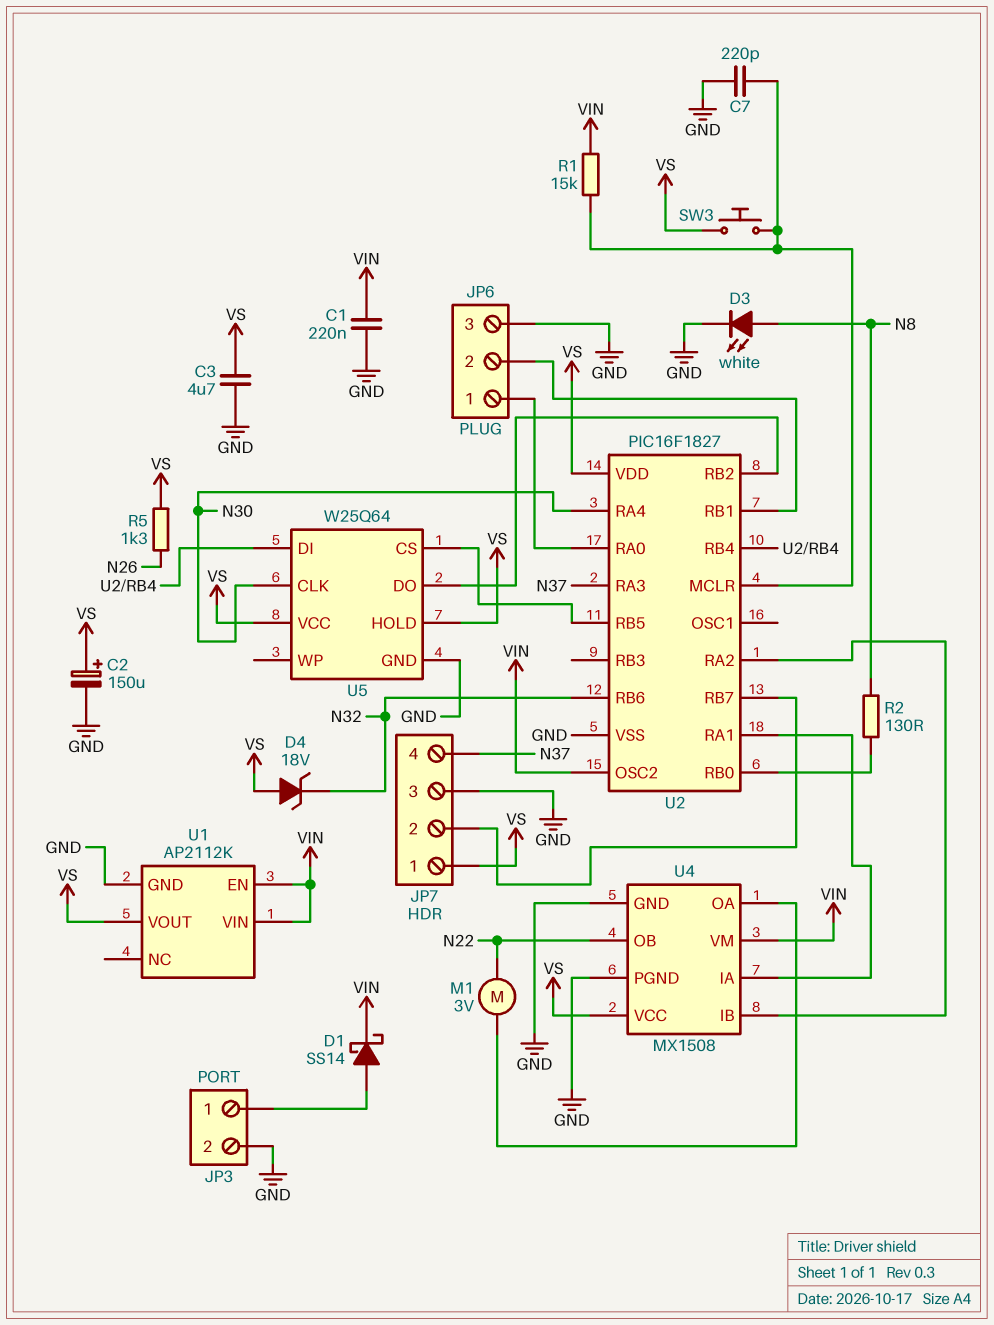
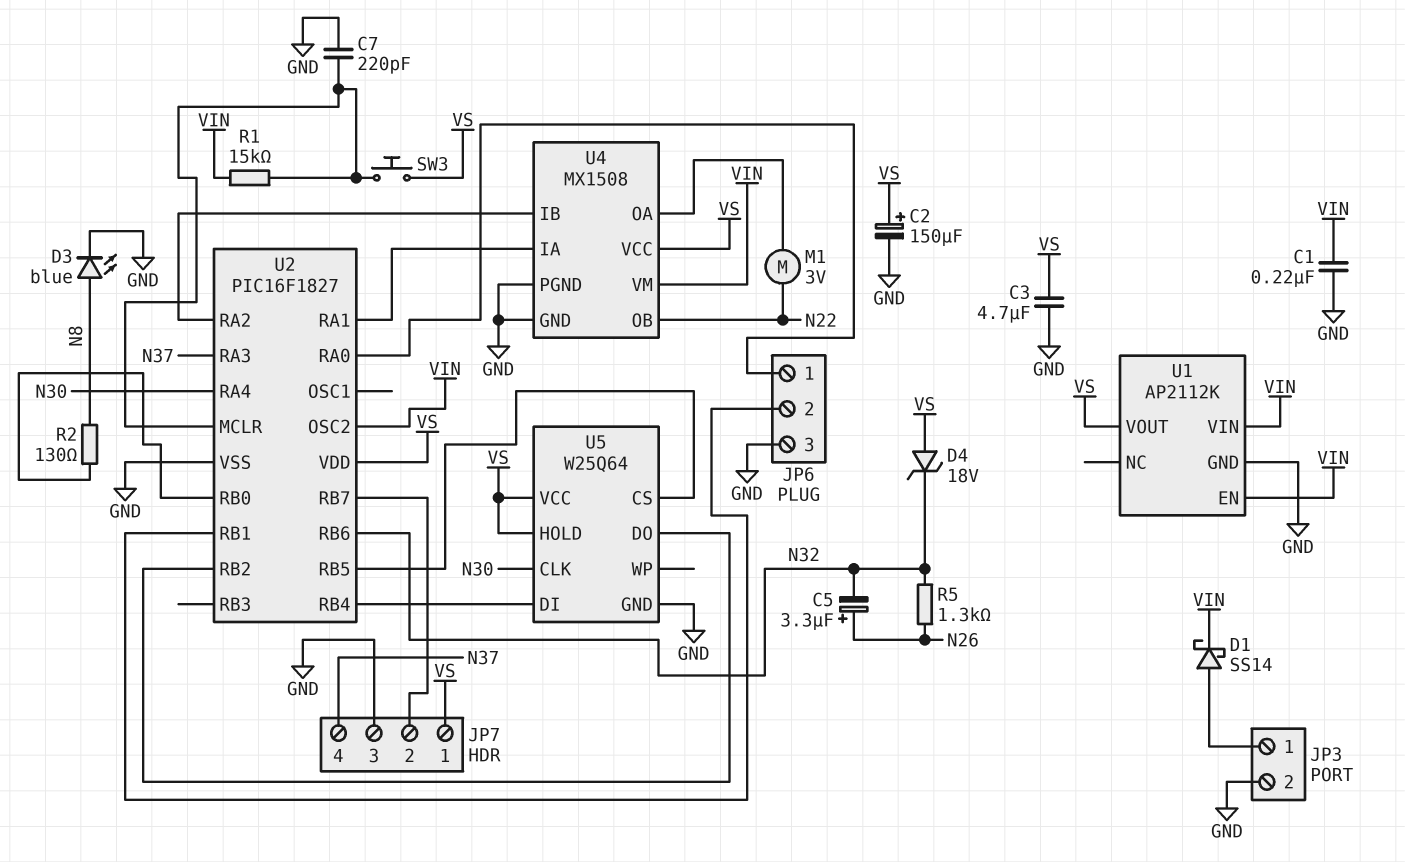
C5: none -> 3.3uF (plus N26, minus N32)
D3: LED white (A N8, K GND) -> LED blue (A N8, K GND)
R5: 1.3k (N26, VS) -> 1.3k (N26, N32)

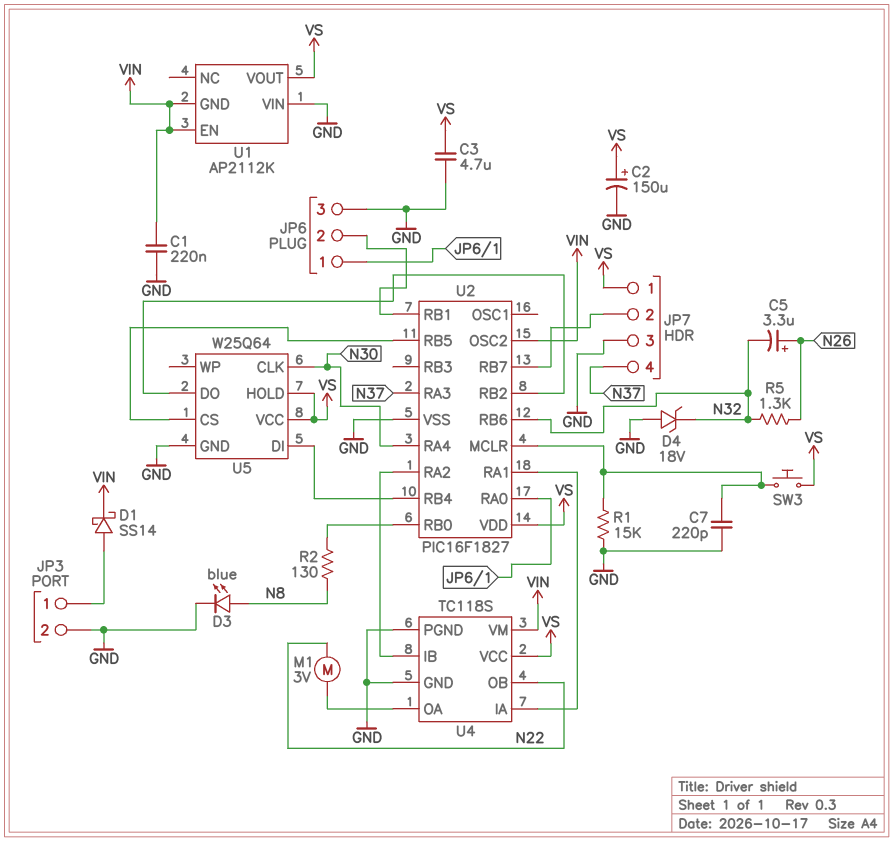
D4: zener 18V (A VS, K N32) -> zener 18V (A GND, K N32)
R1: 15k (U2/MCLR, VIN) -> 15k (GND, U2/MCLR)
U1 pin GND: GND -> VIN
U1 pin VIN: VIN -> GND
U4: MX1508 -> TC118S

